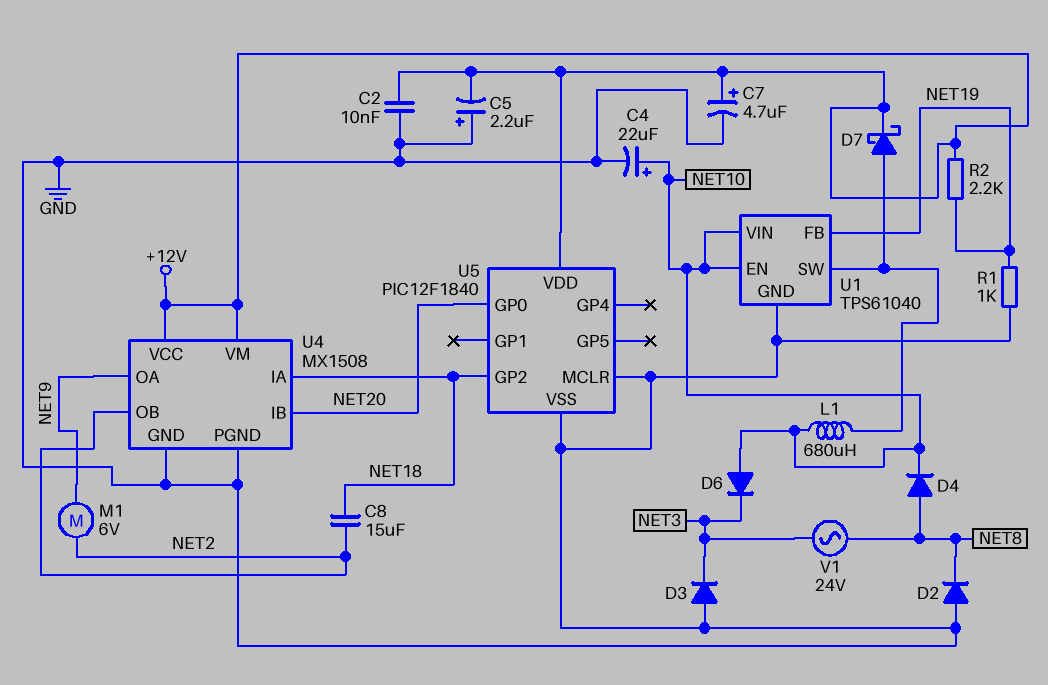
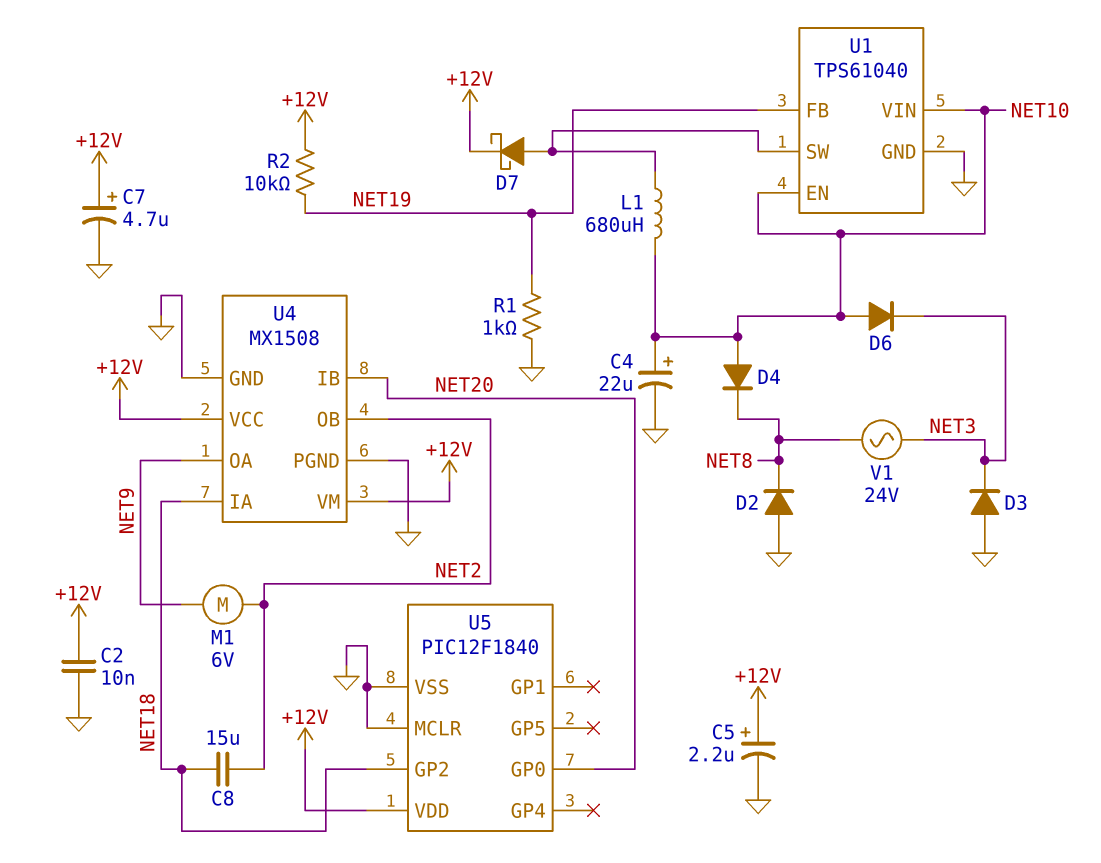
C5: 2.2uF (plus GND, minus +12V) -> 2.2uF (plus +12V, minus GND)
D4: diode (A NET8, K NET10) -> diode (A NET10, K NET8)
R2: 2.2k (+12V, NET19) -> 10k (+12V, NET19)

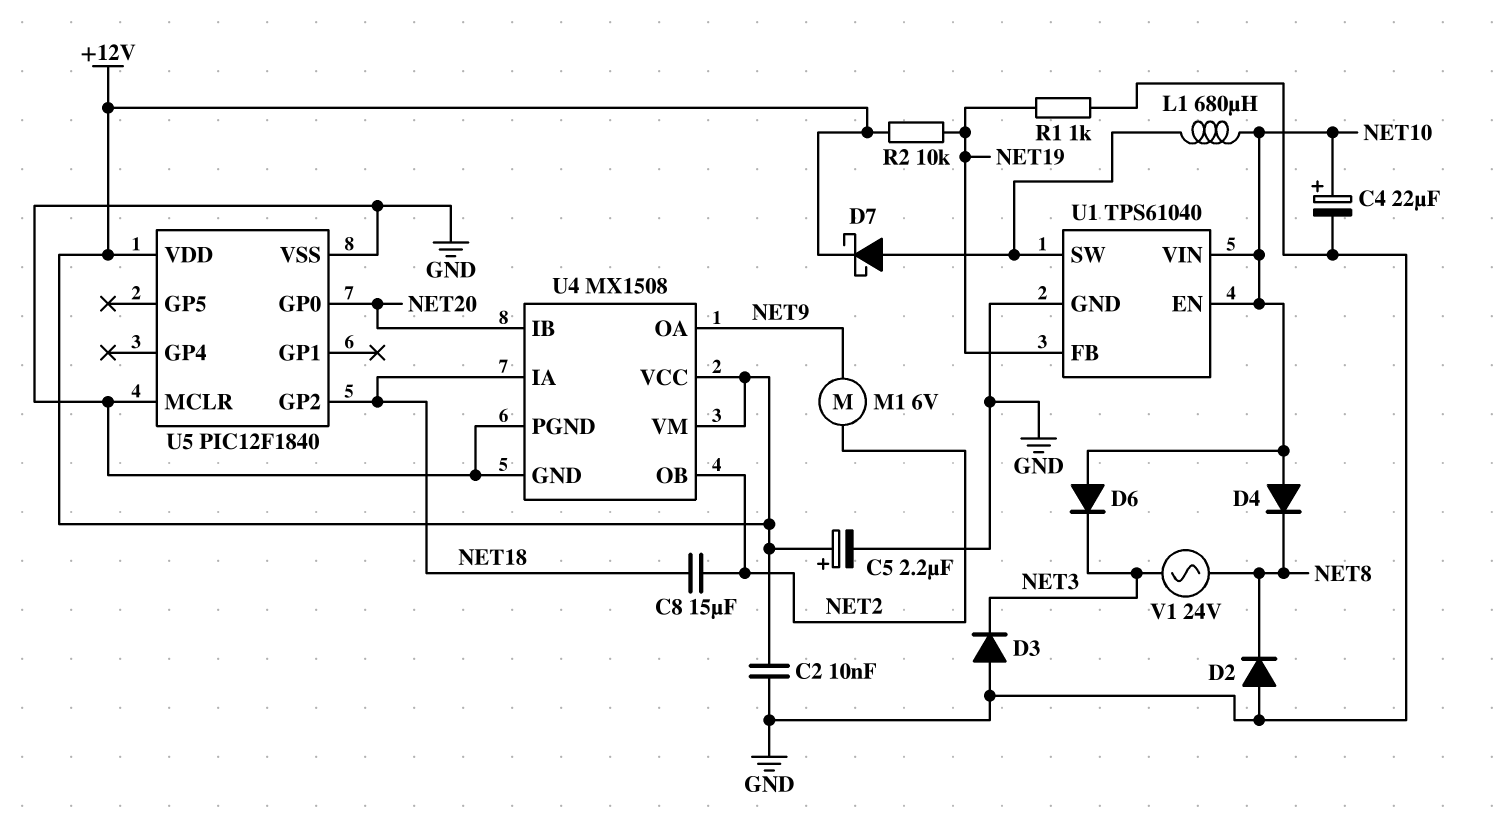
C7: 4.7uF (plus +12V, minus GND) -> none

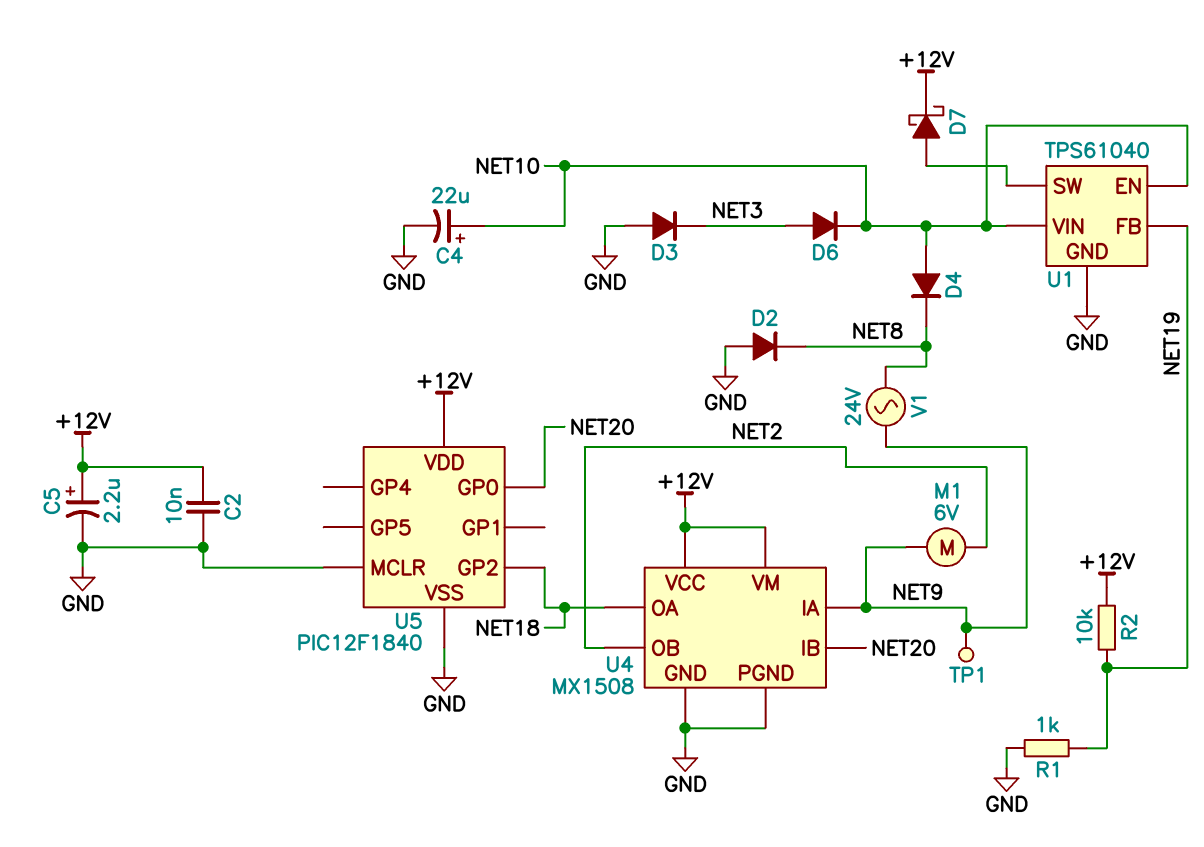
C8: 15uF (NET2, NET18) -> none
D6: diode (A NET10, K NET3) -> diode (A NET3, K NET10)
L1: 680uH (NET10, U1/SW) -> none
TP1: none -> test point (NET9)
U4 pin IA: NET18 -> NET9
U4 pin OA: NET9 -> NET18
V1: AC 24V (NET3, NET8) -> AC 24V (NET8, NET9)

